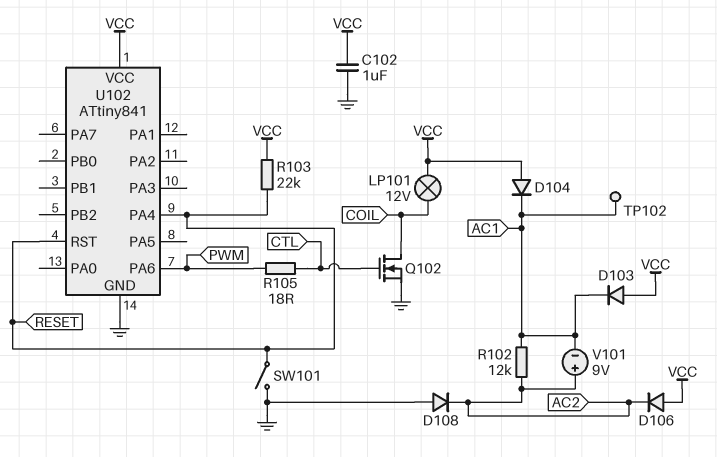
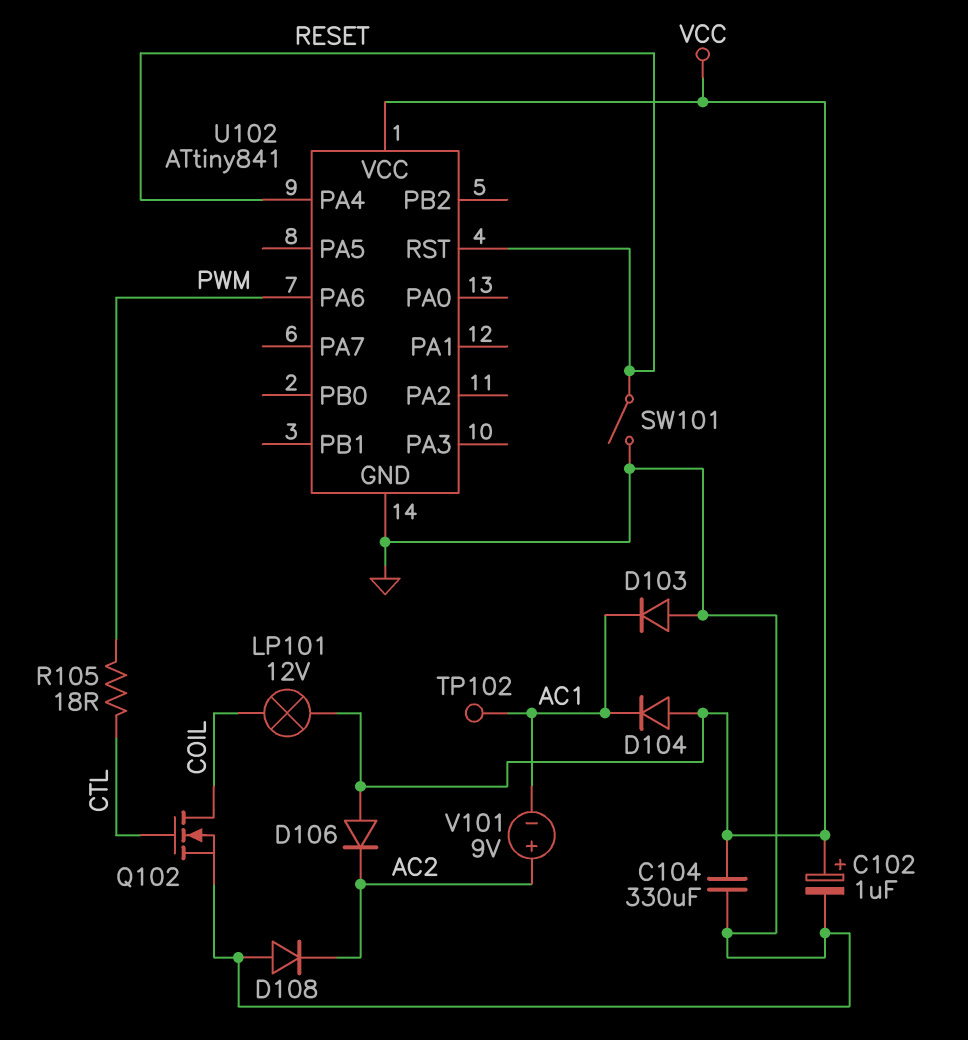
C102: 1uF (GND, VCC) -> 1uF (plus VCC, minus GND)
C104: none -> 330uF (GND, VCC)
D103: diode (A VCC, K AC1) -> diode (A GND, K AC1)
R102: 12k (AC1, AC2) -> none
R103: 22k (RESET, VCC) -> none

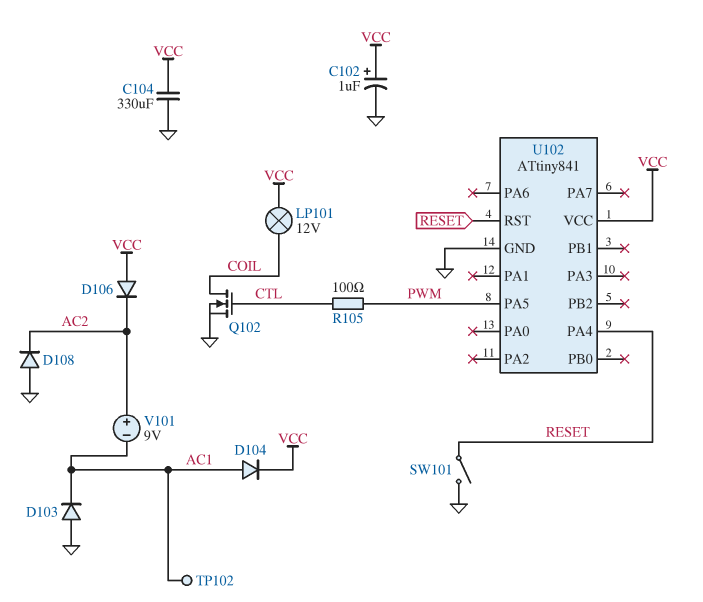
D104: diode (A VCC, K AC1) -> diode (A AC1, K VCC)
R105: 18 (CTL, PWM) -> 100 (CTL, PWM)
U102 pin PA5: none -> PWM
U102 pin PA6: PWM -> none

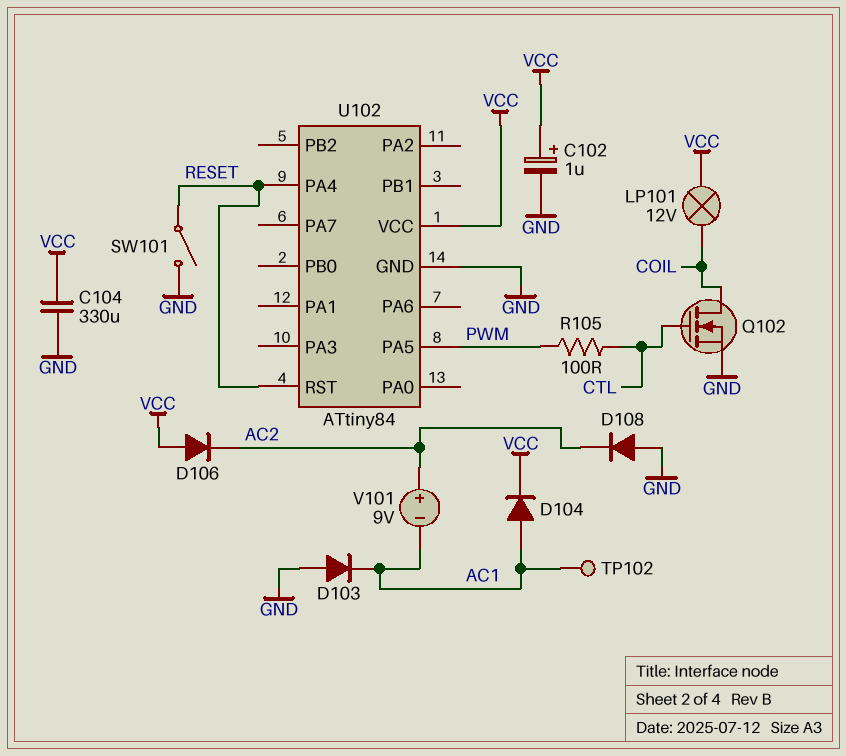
U102: ATtiny841 -> ATtiny84

